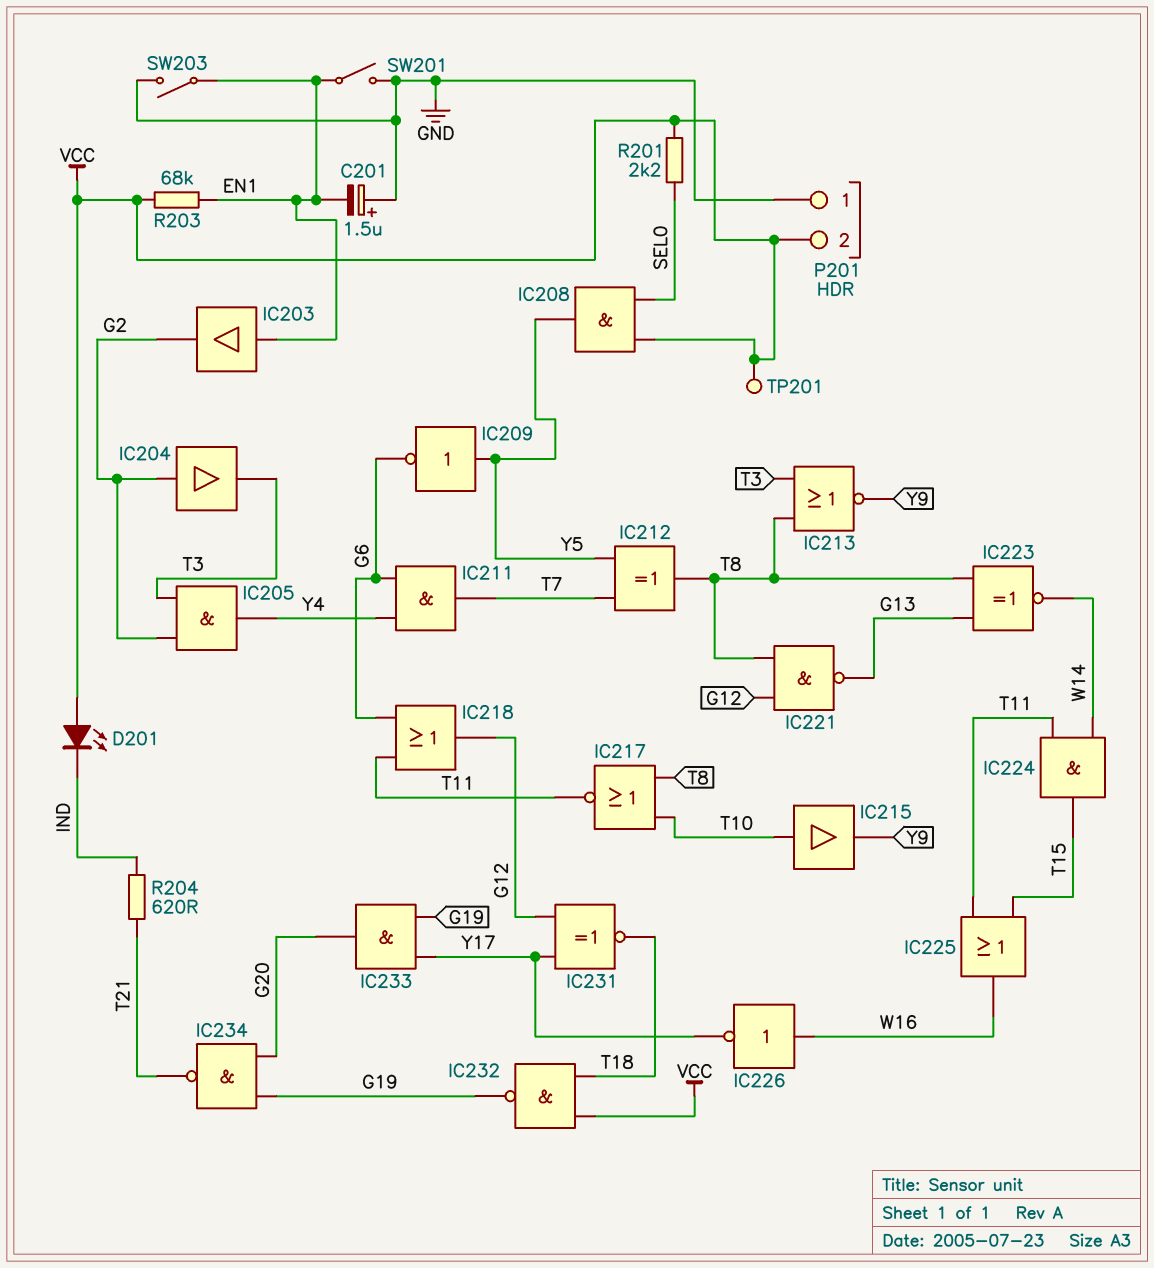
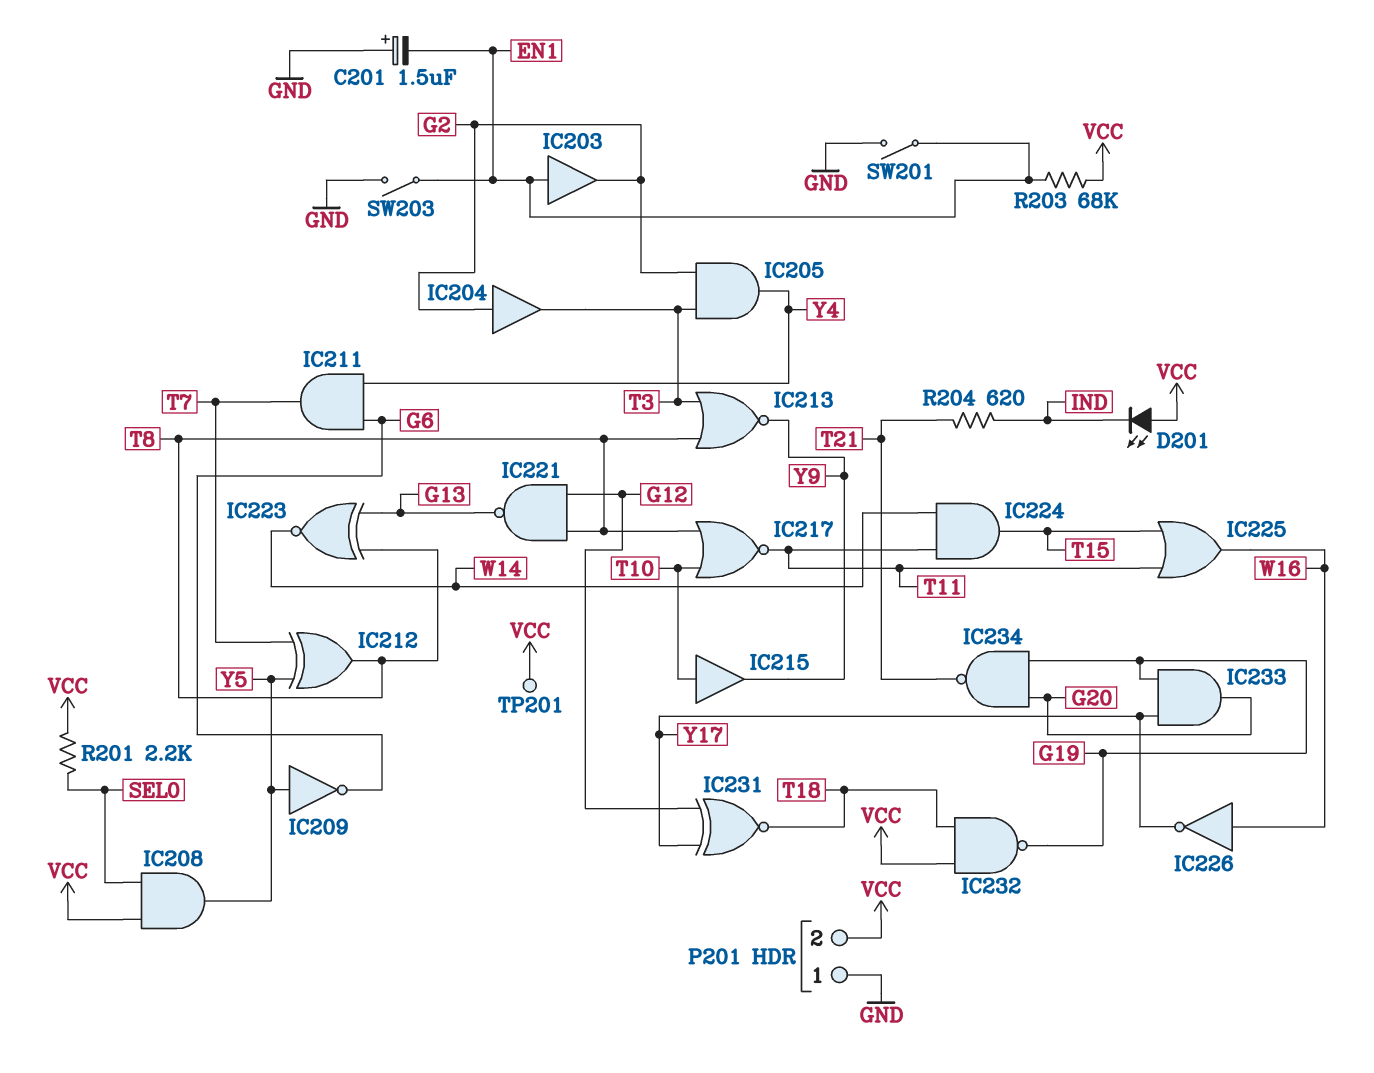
IC218: OR (in G6, in T11, out G12) -> none

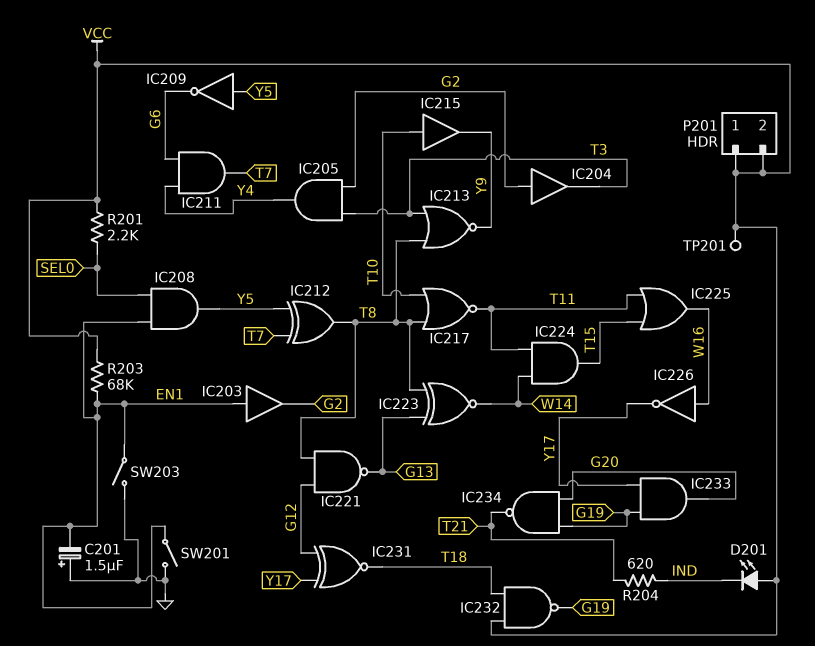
IC208: AND (in SEL0, in VCC, out Y5) -> AND (in EN1, in SEL0, out Y5)
P201 pin 1: GND -> VCC

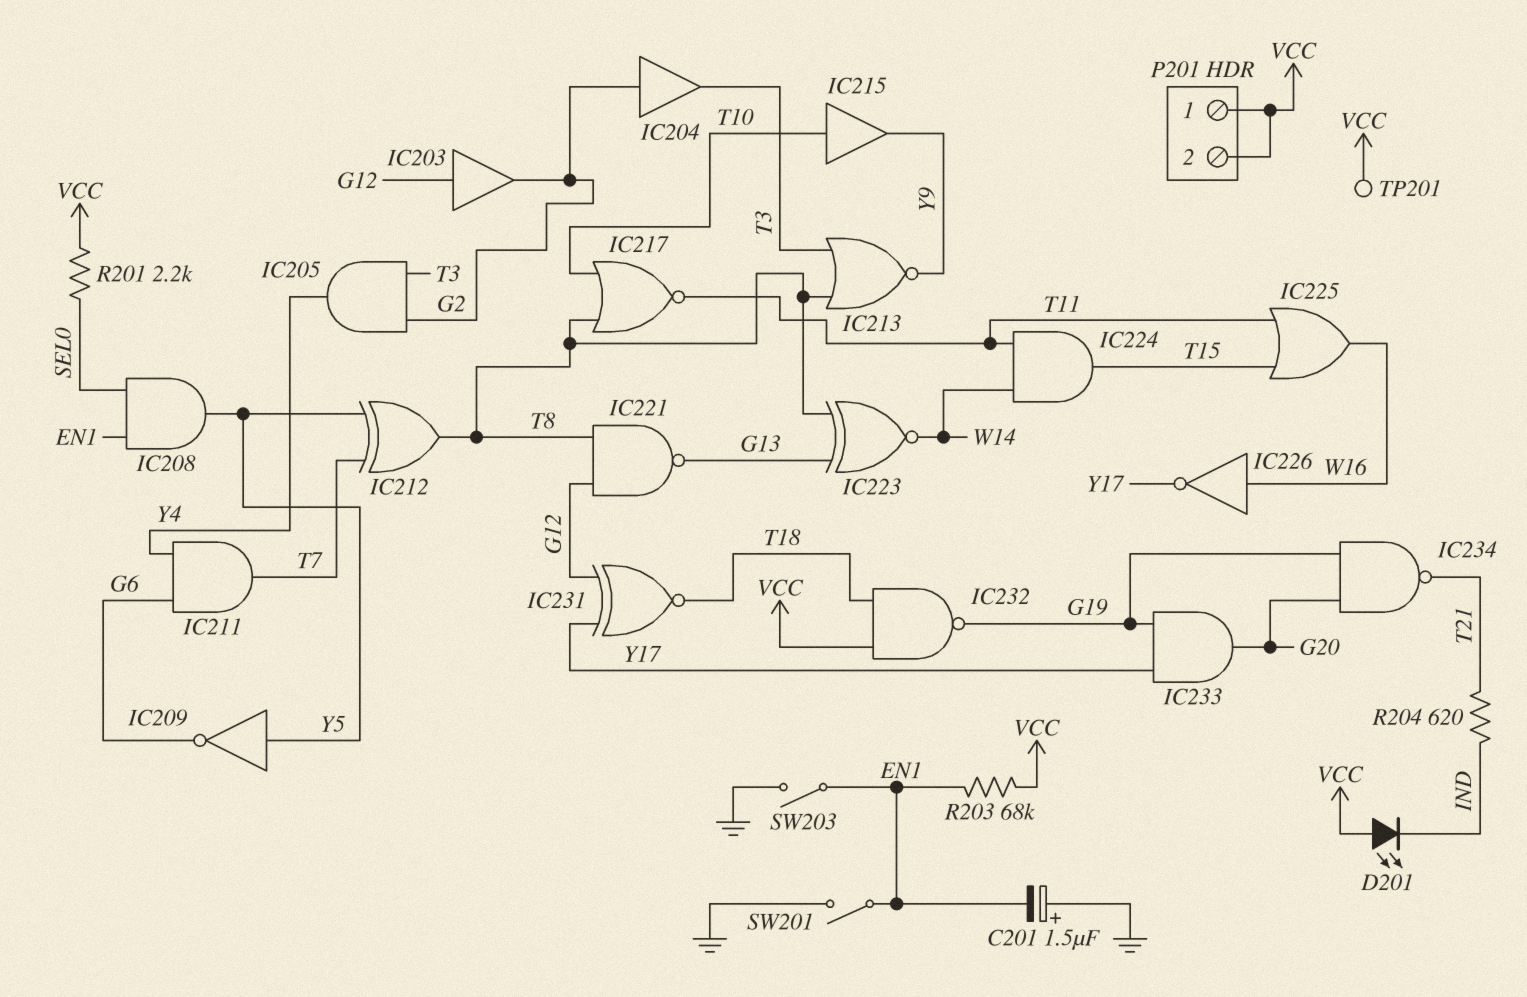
IC203: buffer (in EN1, out G2) -> buffer (in G12, out G2)

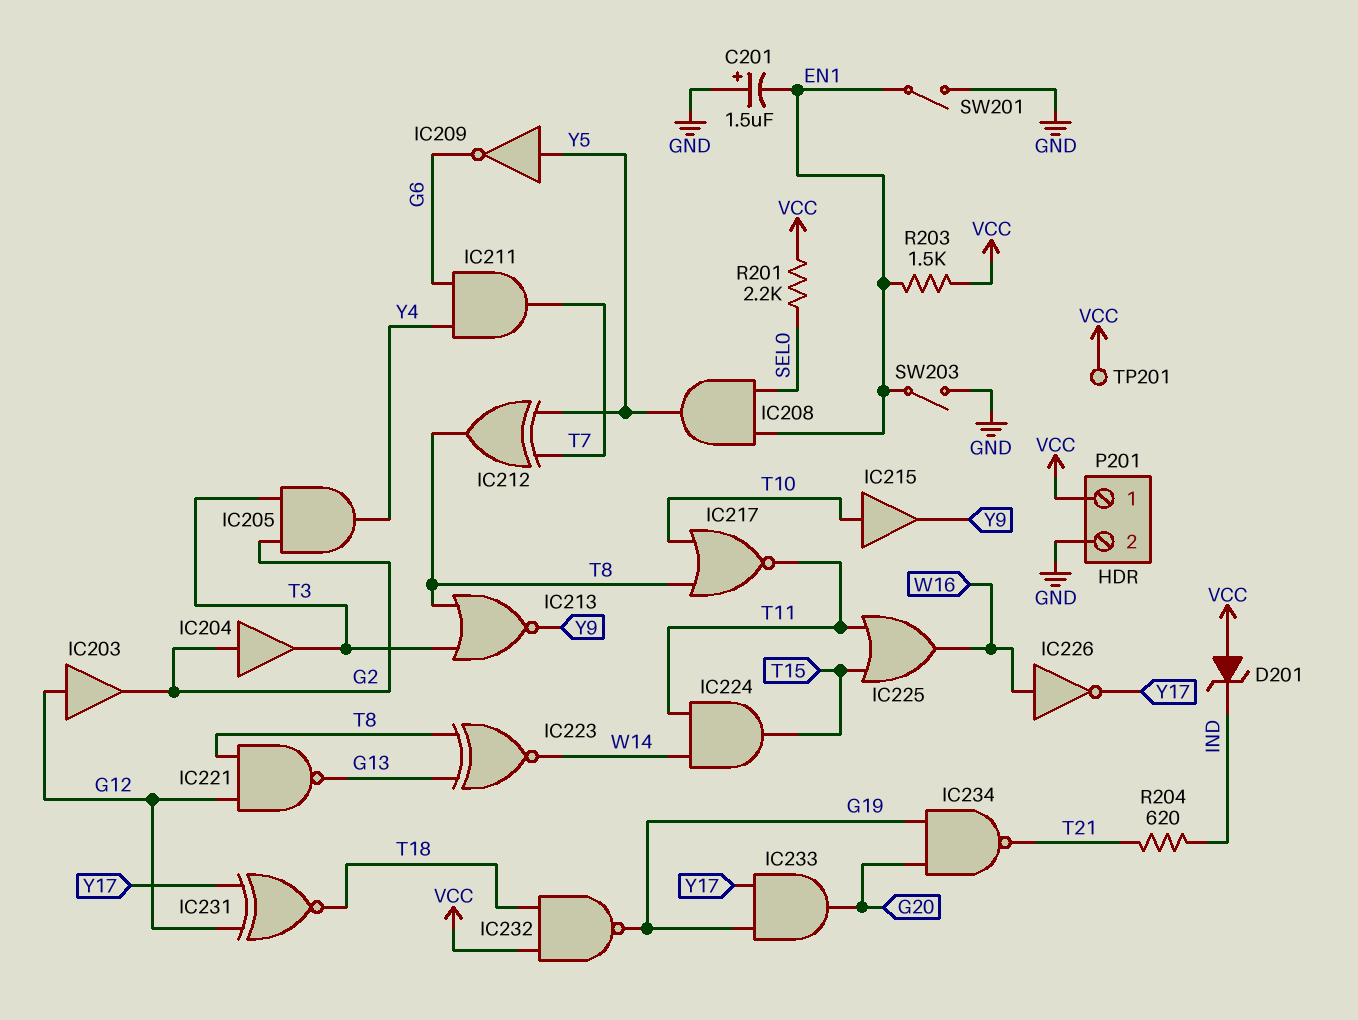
D201: LED (A VCC, K IND) -> zener (A VCC, K IND)
P201 pin 2: VCC -> GND
R203: 68k (EN1, VCC) -> 1.5k (EN1, VCC)

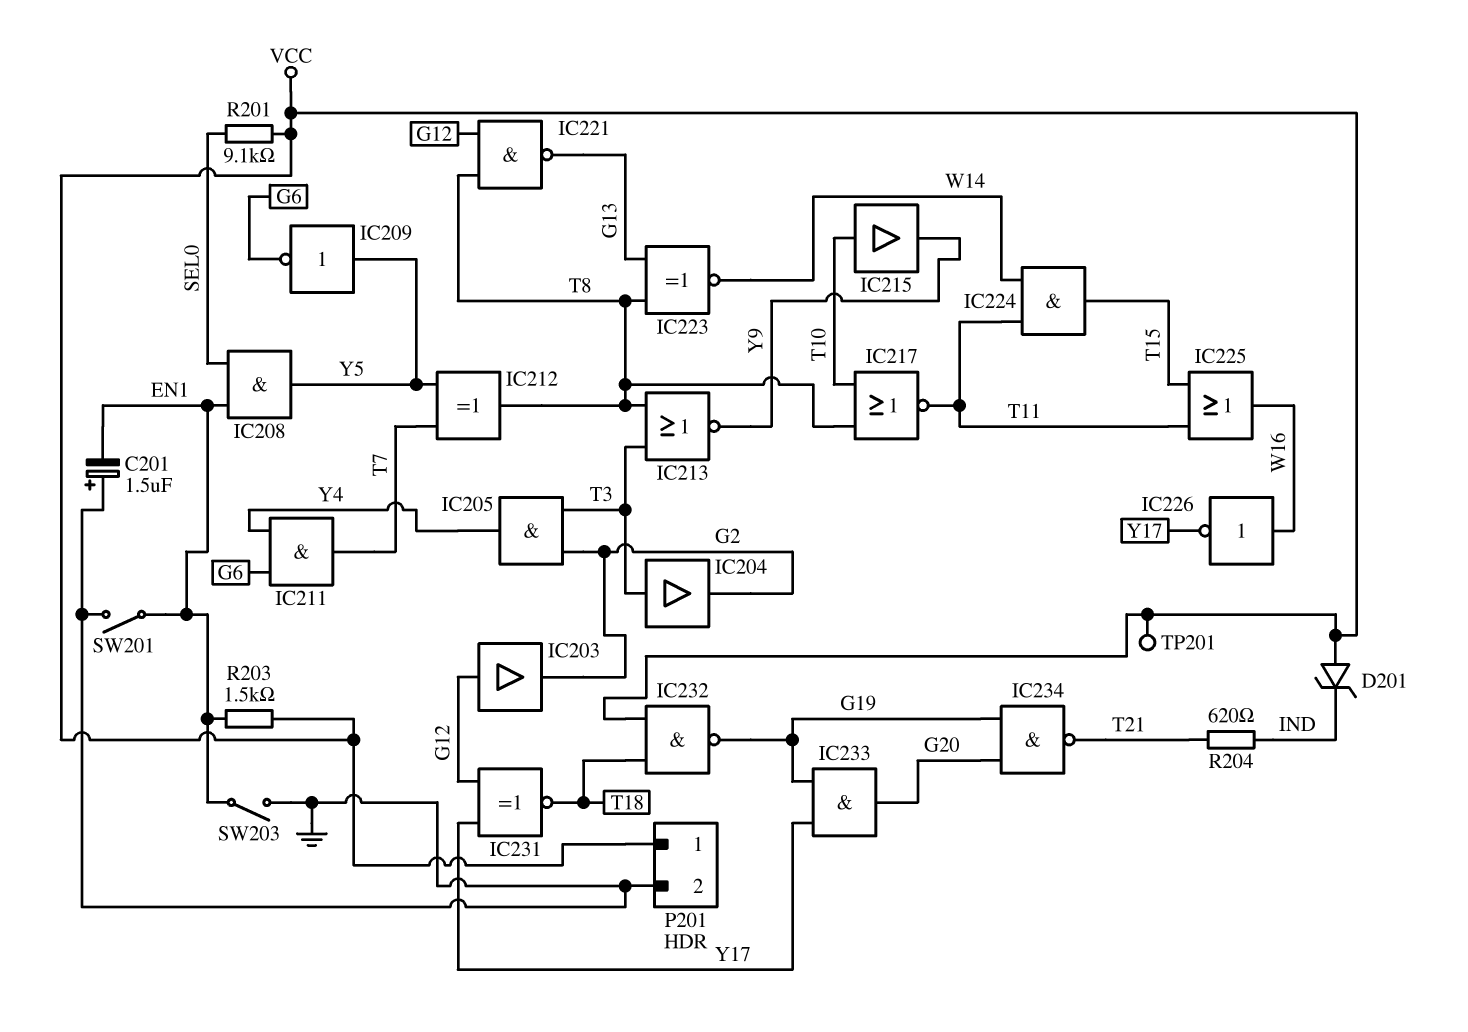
IC204: buffer (in G2, out T3) -> buffer (in T3, out G2)
R201: 2.2k (SEL0, VCC) -> 9.1k (SEL0, VCC)

